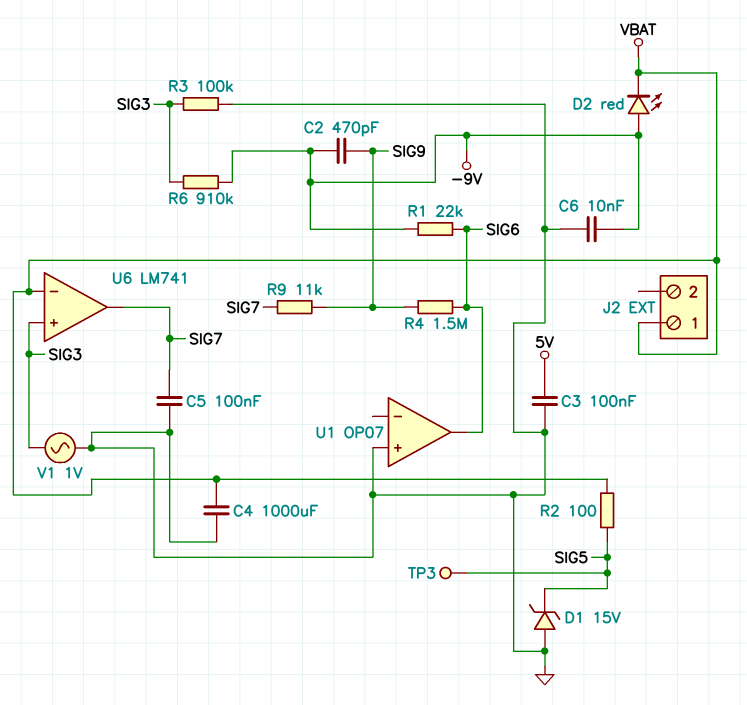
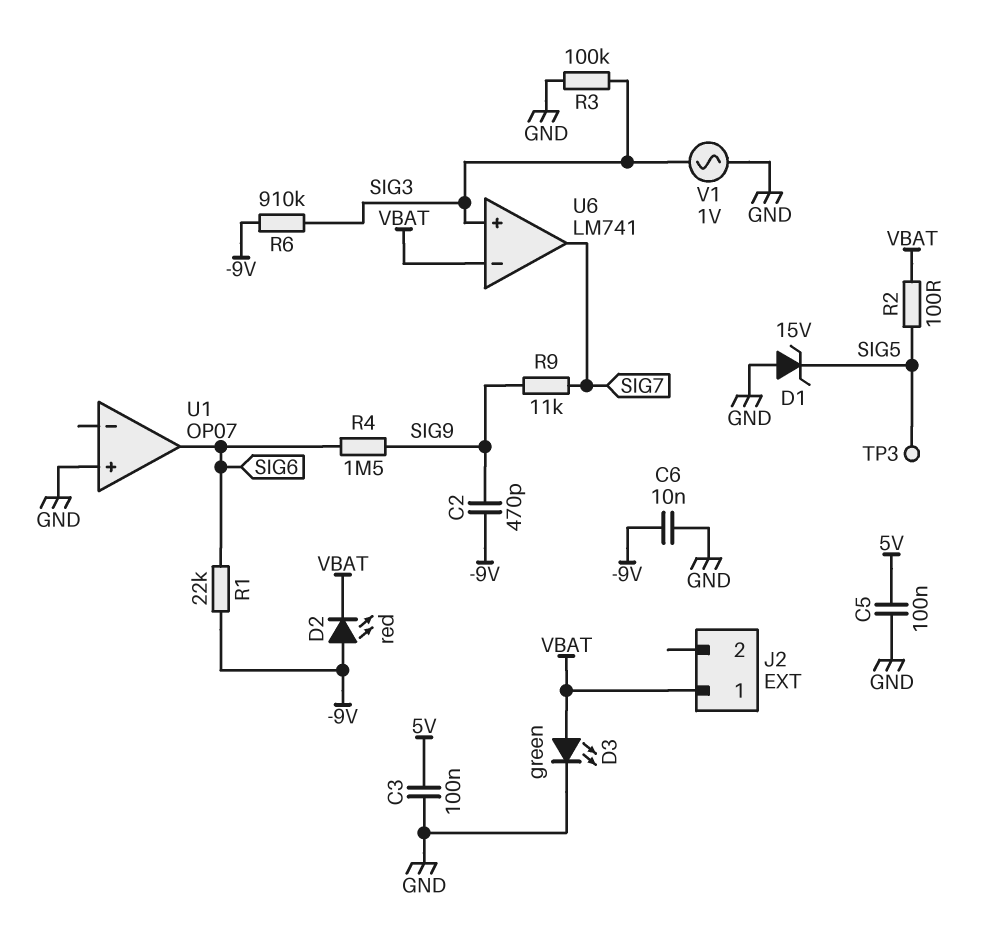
C4: 1000uF (GND, VBAT) -> none
C5: 100nF (GND, SIG7) -> 100nF (5V, GND)
D3: none -> LED green (A VBAT, K GND)

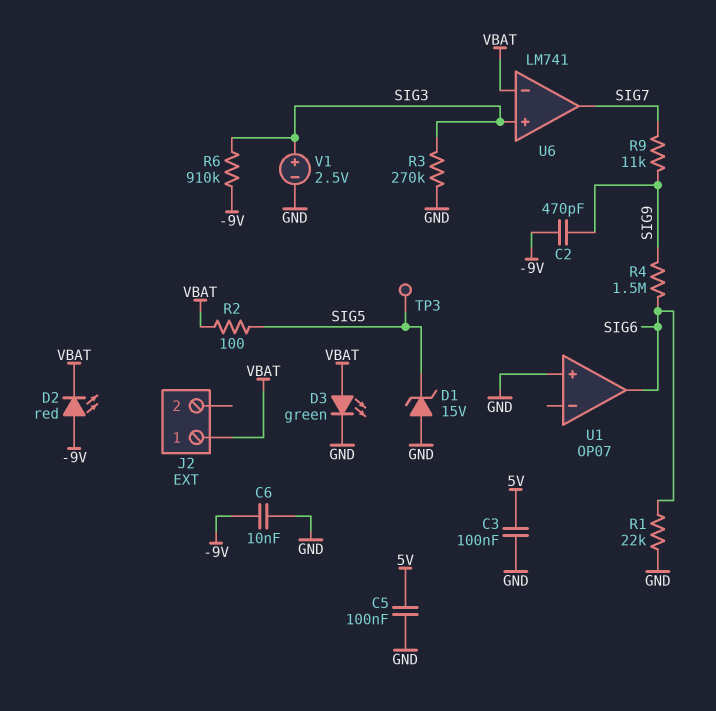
R1: 22k (-9V, SIG6) -> 22k (GND, SIG6)
R3: 100k (GND, SIG3) -> 270k (GND, SIG3)
V1: AC 1V (GND, SIG3) -> 2.5V (plus SIG3, minus GND)

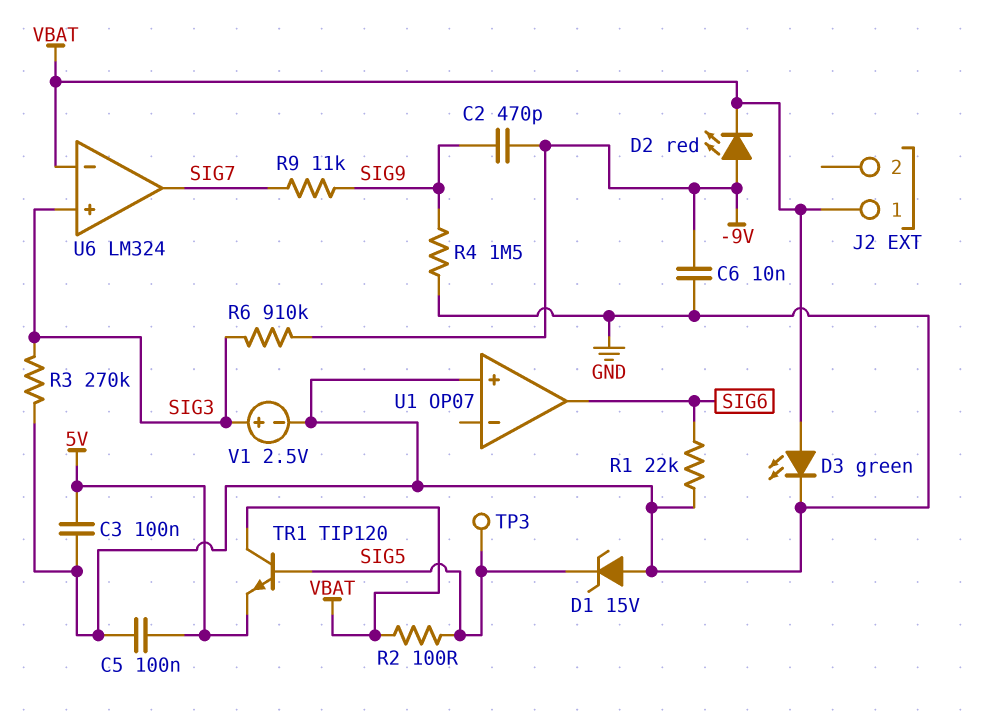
R4: 1.5M (SIG6, SIG9) -> 1.5M (GND, SIG9)
TR1: none -> NPN TIP120 (B SIG5, C VBAT, E 5V)
U6: LM741 -> LM324

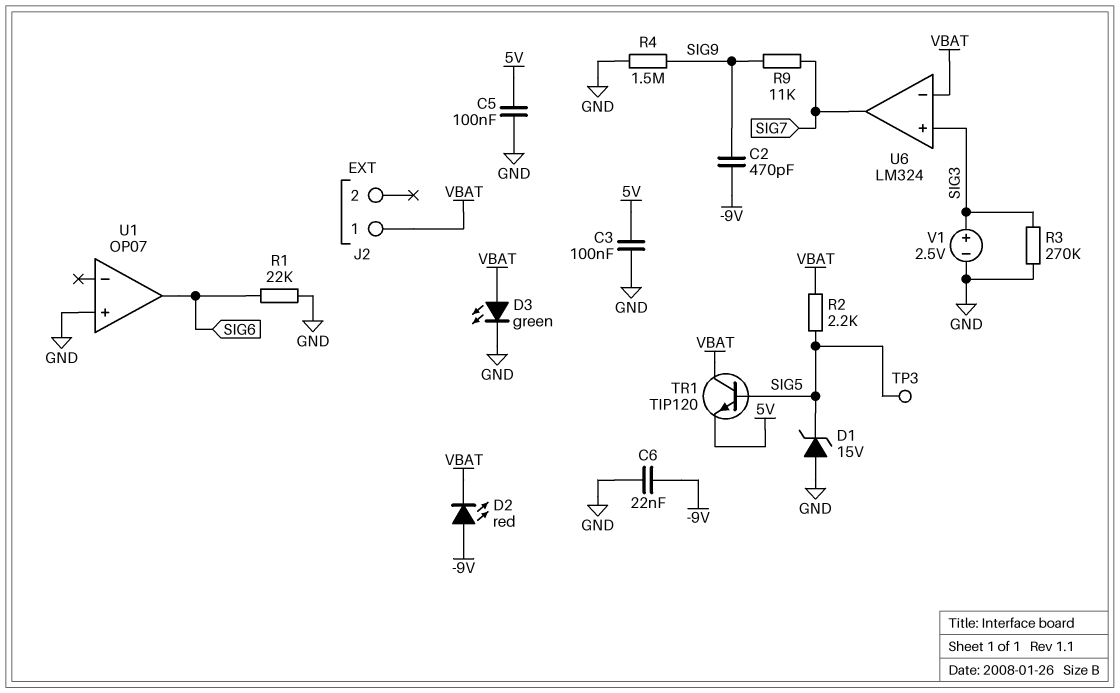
C6: 10nF (-9V, GND) -> 22nF (-9V, GND)
R2: 100 (SIG5, VBAT) -> 2.2k (SIG5, VBAT)
R6: 910k (-9V, SIG3) -> none

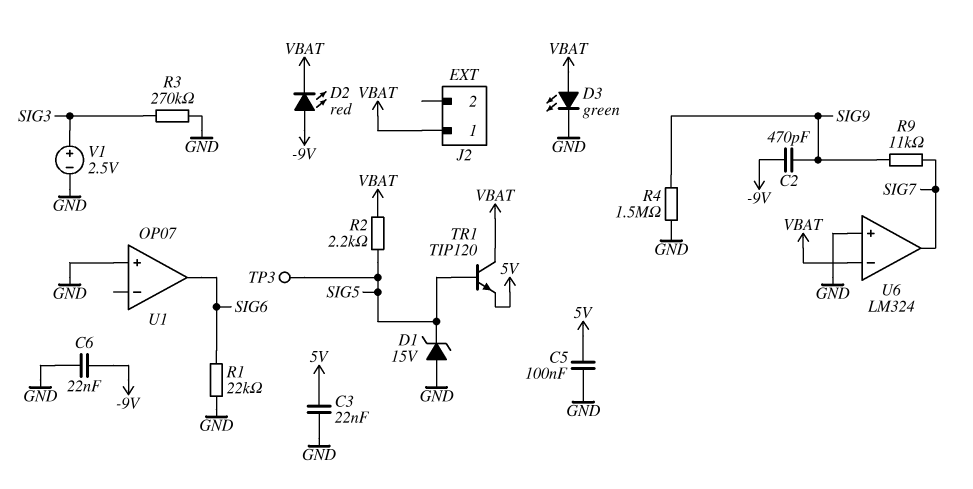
C3: 100nF (5V, GND) -> 22nF (5V, GND)
U6 pin in+: SIG3 -> GND

